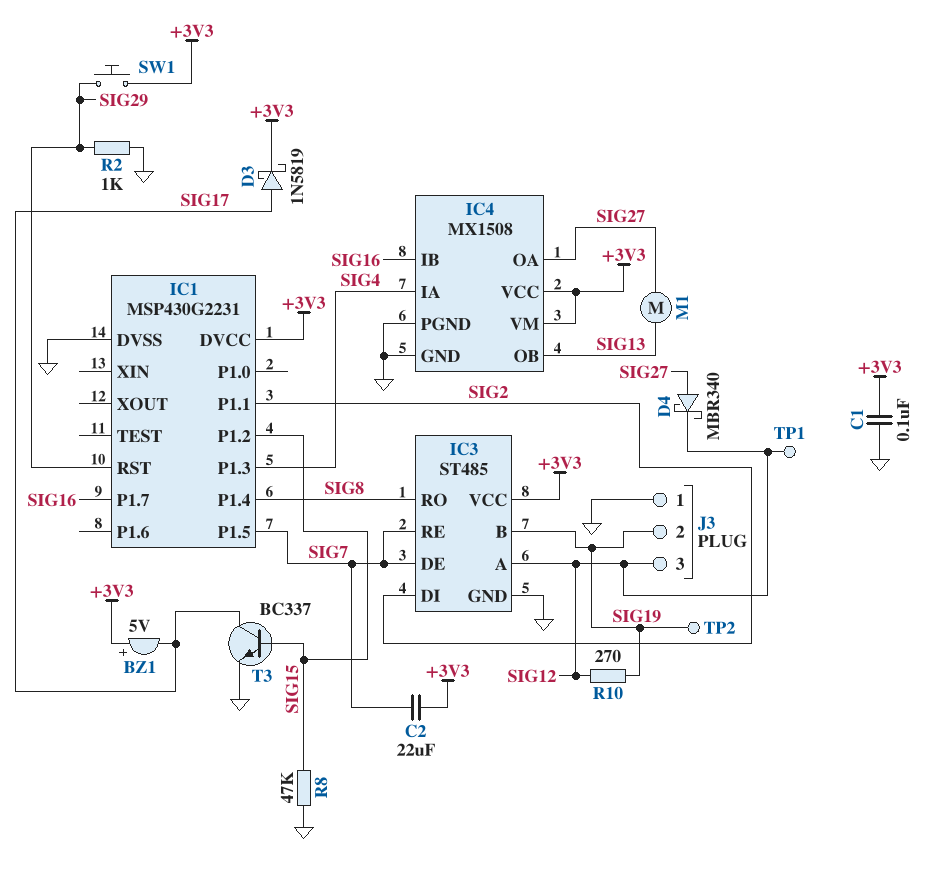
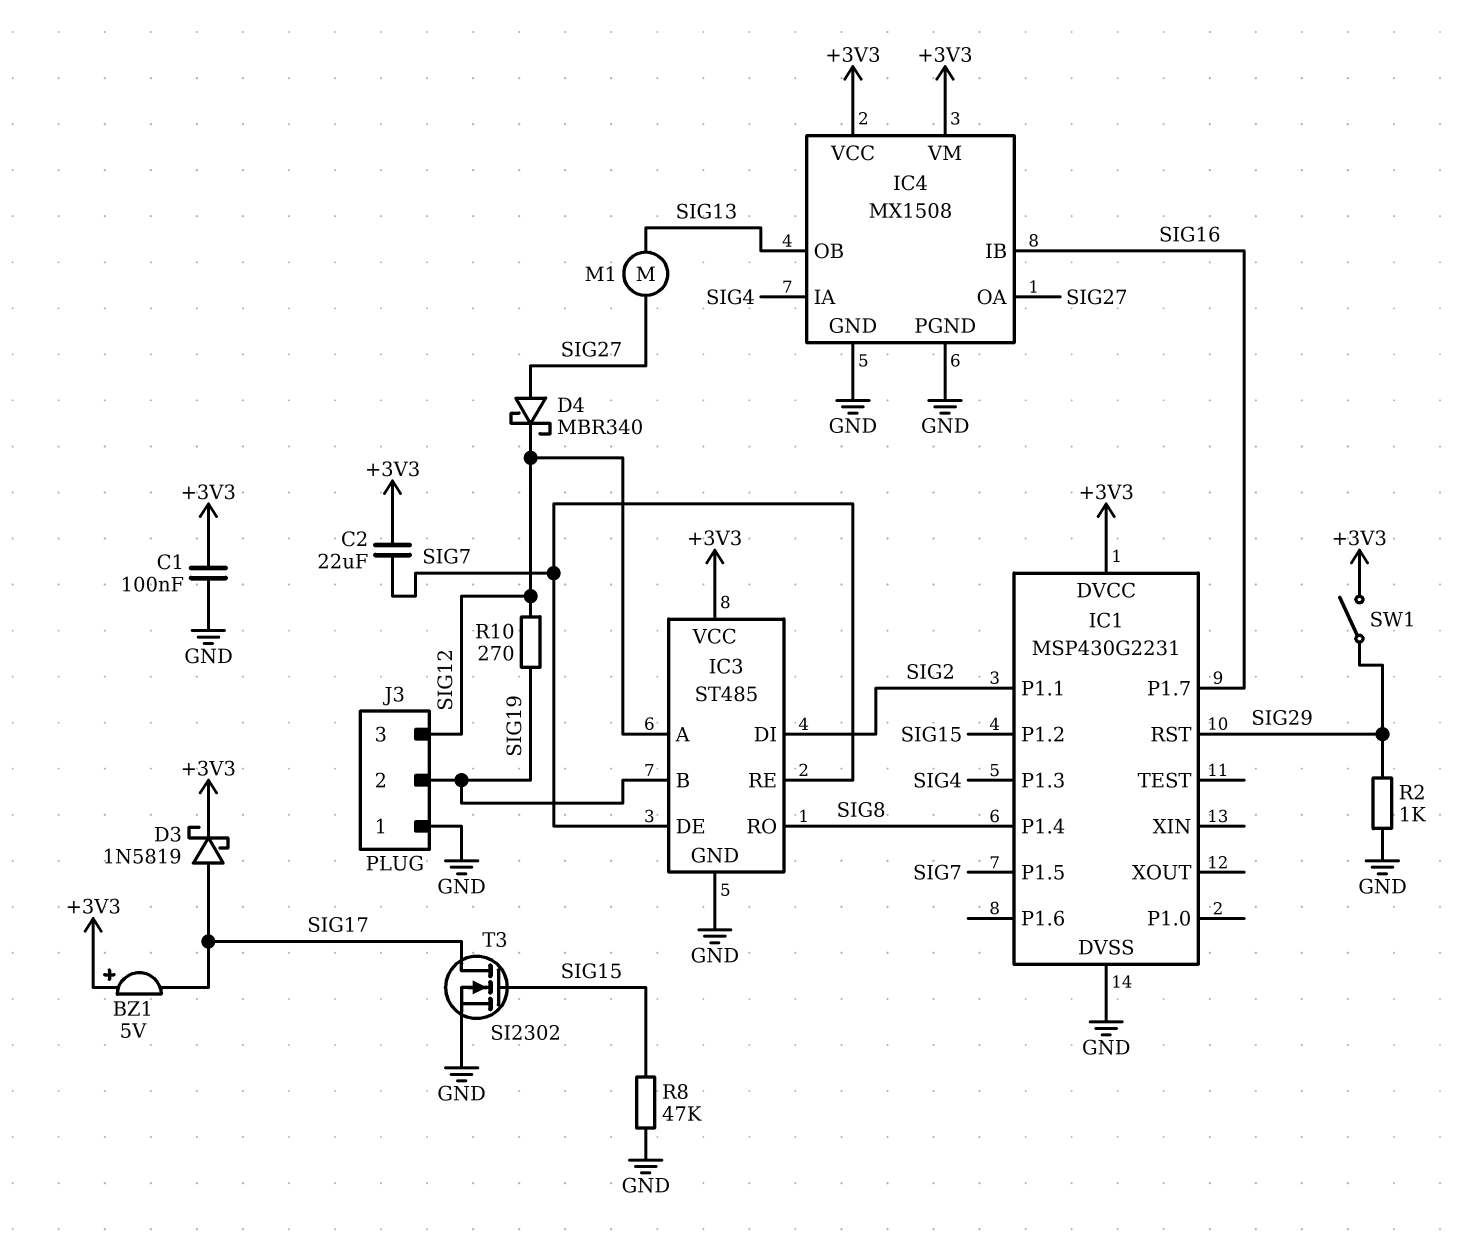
SW1: button (+3V3, SIG29) -> switch (+3V3, SIG29)
T3: NPN BC337 (B SIG15, C SIG17, E GND) -> NMOS SI2302 (G SIG15, D SIG17, S GND)
TP1: test point (SIG12) -> none
TP2: test point (SIG19) -> none

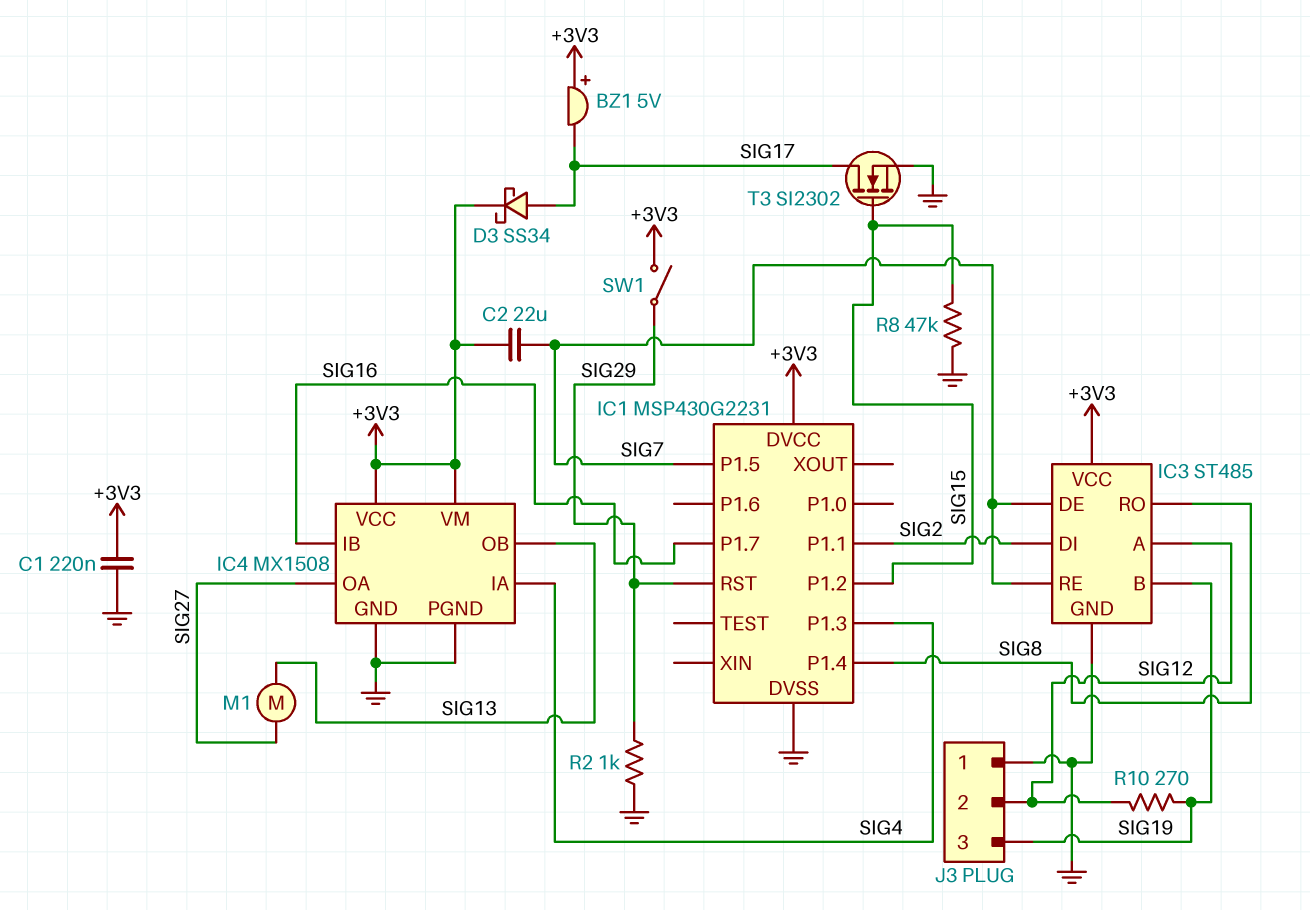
C1: 100nF (+3V3, GND) -> 220nF (+3V3, GND)
D3: schottky 1N5819 (A SIG17, K +3V3) -> schottky SS34 (A SIG17, K +3V3)
D4: schottky MBR340 (A SIG27, K SIG12) -> none
J3 pin 2: SIG19 -> SIG12
J3 pin 3: SIG12 -> SIG19

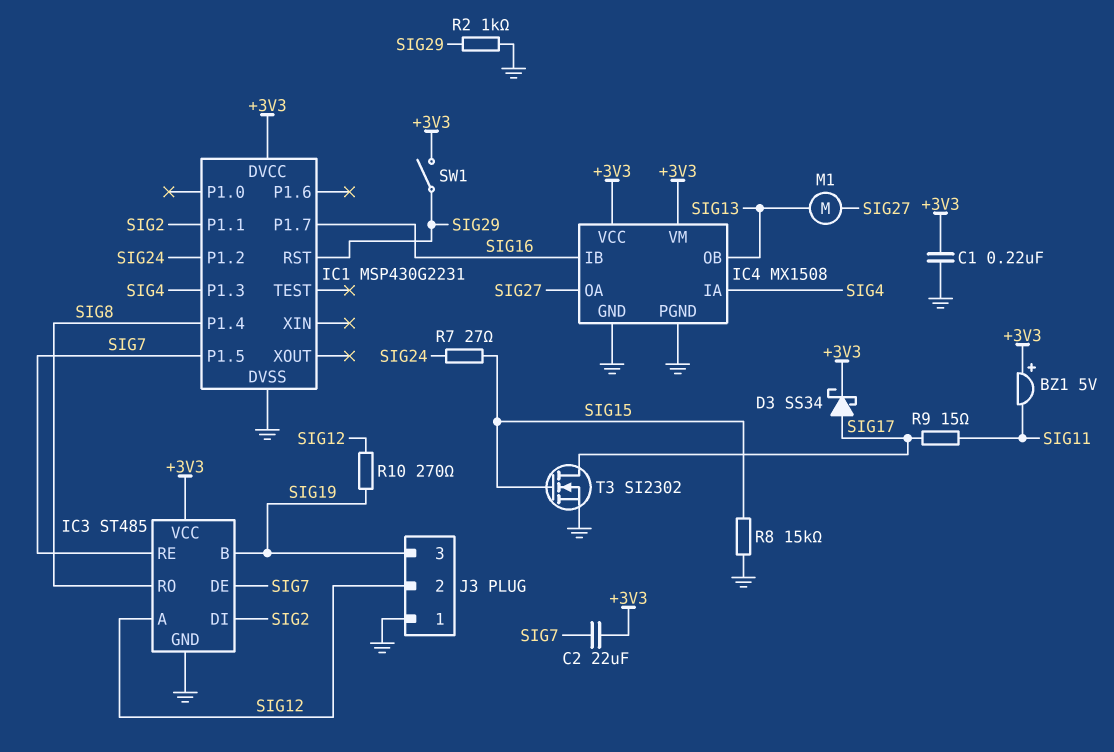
BZ1: buzzer 5V (plus +3V3, minus SIG17) -> buzzer 5V (plus +3V3, minus SIG11)
IC1 pin P1.2: SIG15 -> SIG24
R7: none -> 27 (SIG15, SIG24)
R8: 47k (GND, SIG15) -> 15k (GND, SIG15)
R9: none -> 15 (SIG11, SIG17)

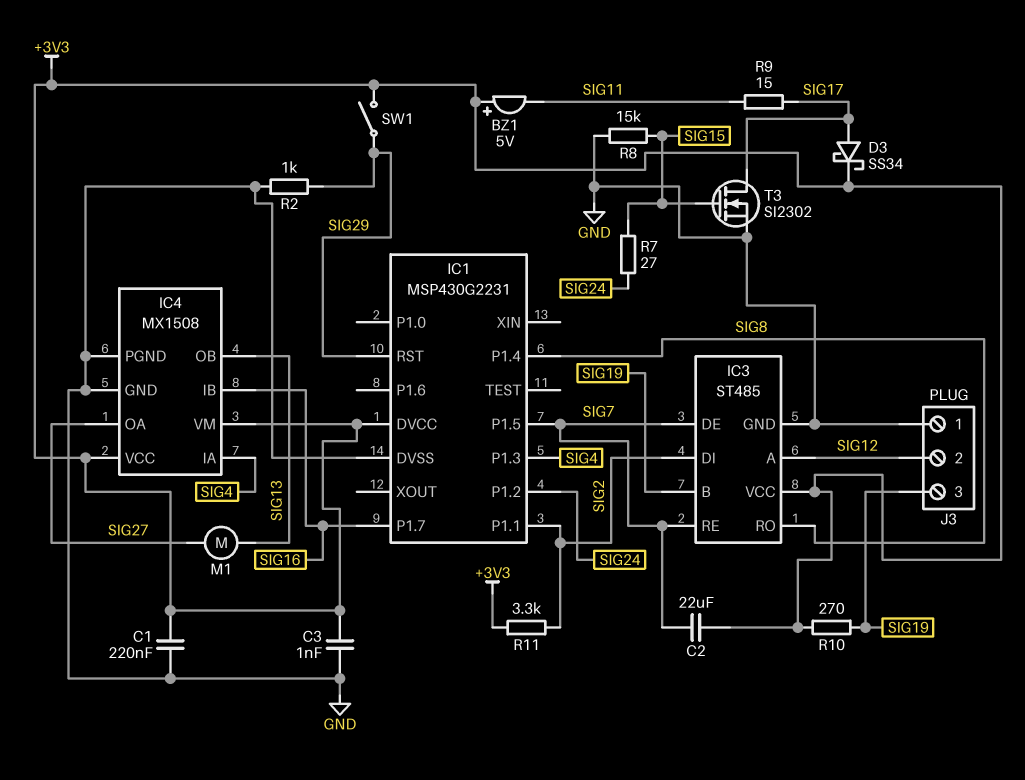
C3: none -> 1nF (+3V3, GND)
R10: 270 (SIG12, SIG19) -> 270 (+3V3, SIG19)
R11: none -> 3.3k (+3V3, SIG2)

